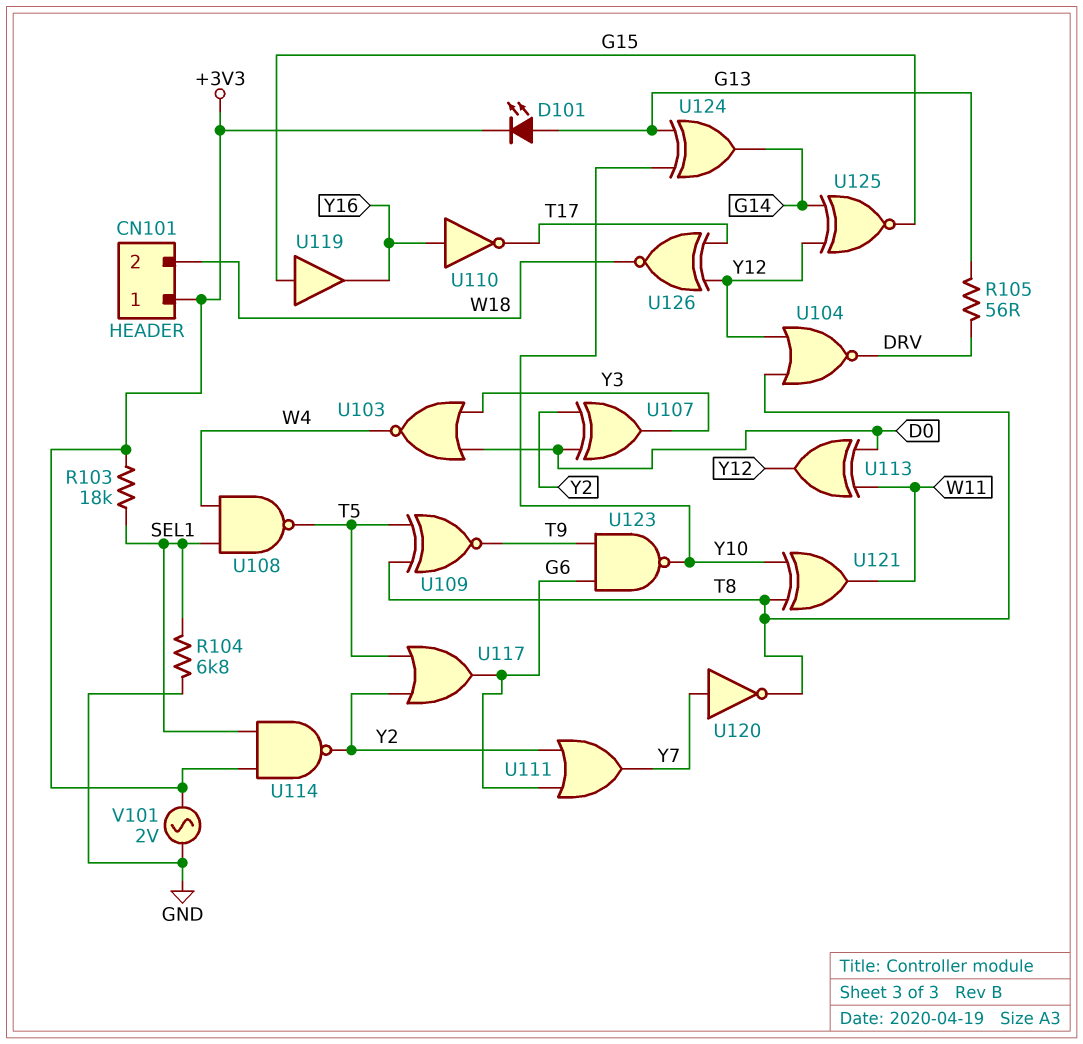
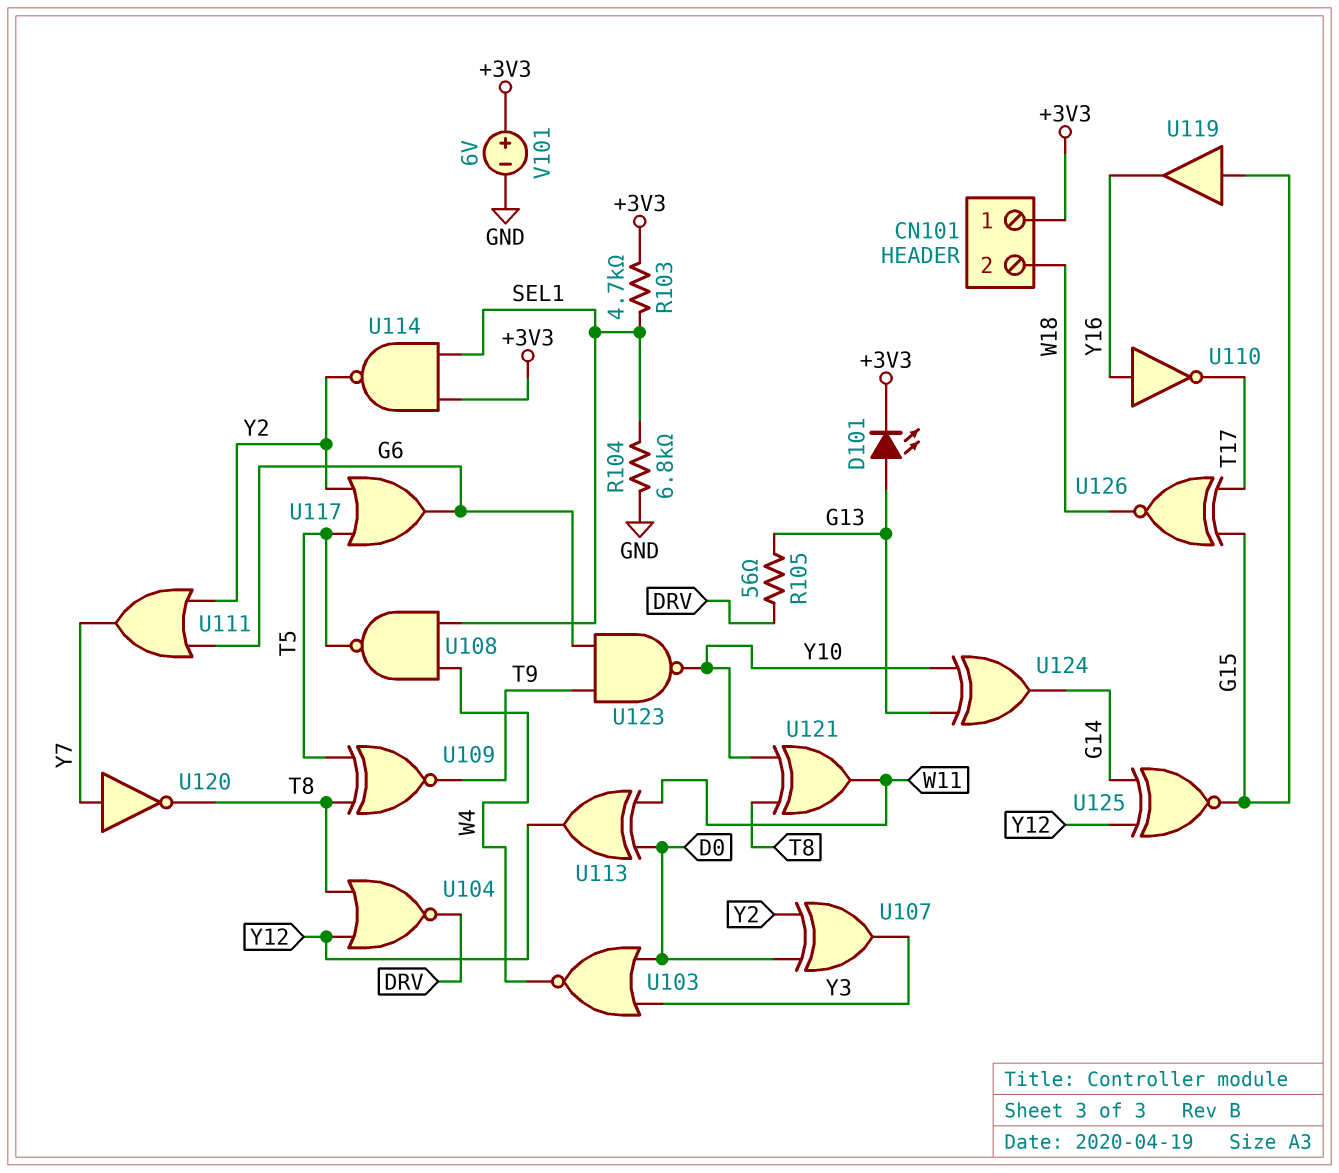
R103: 18k (+3V3, SEL1) -> 4.7k (+3V3, SEL1)
U126: XNOR (in T17, in Y12, out W18) -> XNOR (in G15, in T17, out W18)
V101: AC 2V (+3V3, GND) -> 6V (plus +3V3, minus GND)

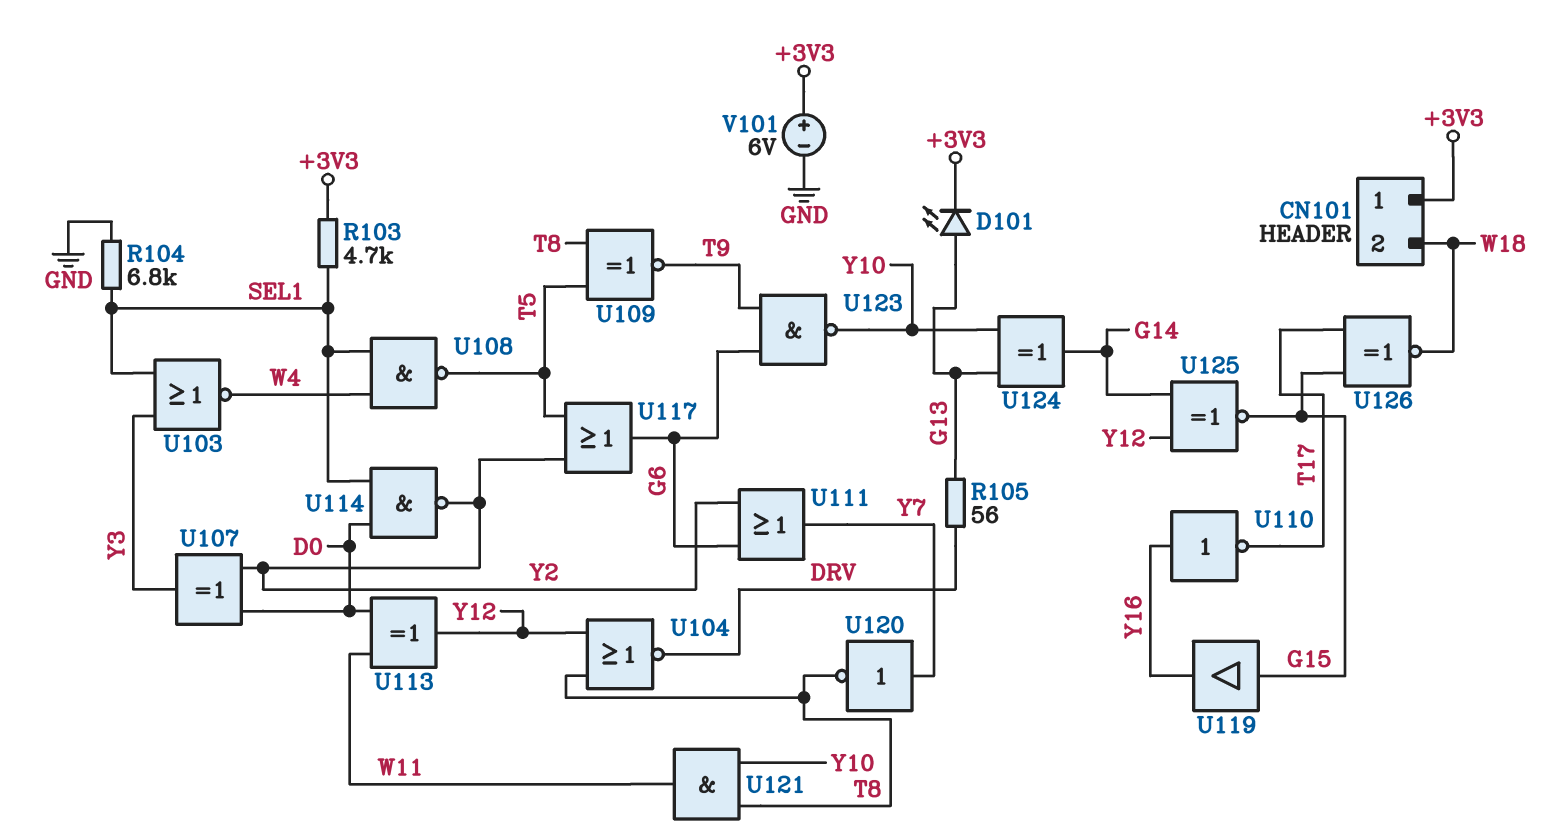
U103: NOR (in D0, in Y3, out W4) -> NOR (in SEL1, in Y3, out W4)
U114: NAND (in +3V3, in SEL1, out Y2) -> NAND (in D0, in SEL1, out Y2)
U121: XOR (in T8, in Y10, out W11) -> AND (in T8, in Y10, out W11)

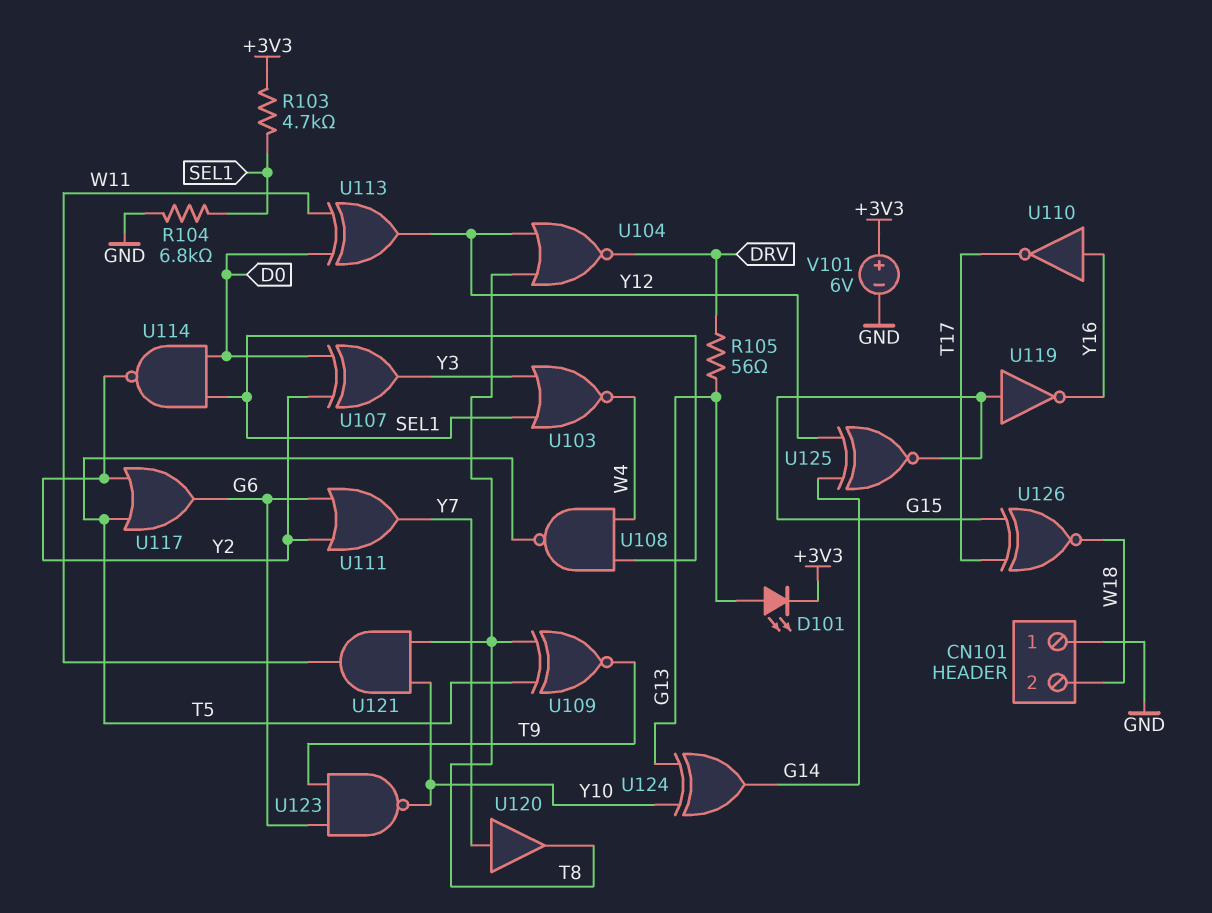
CN101 pin 1: +3V3 -> GND
U119: buffer (in G15, out Y16) -> NOT (in G15, out Y16)
U120: NOT (in Y7, out T8) -> buffer (in Y7, out T8)

